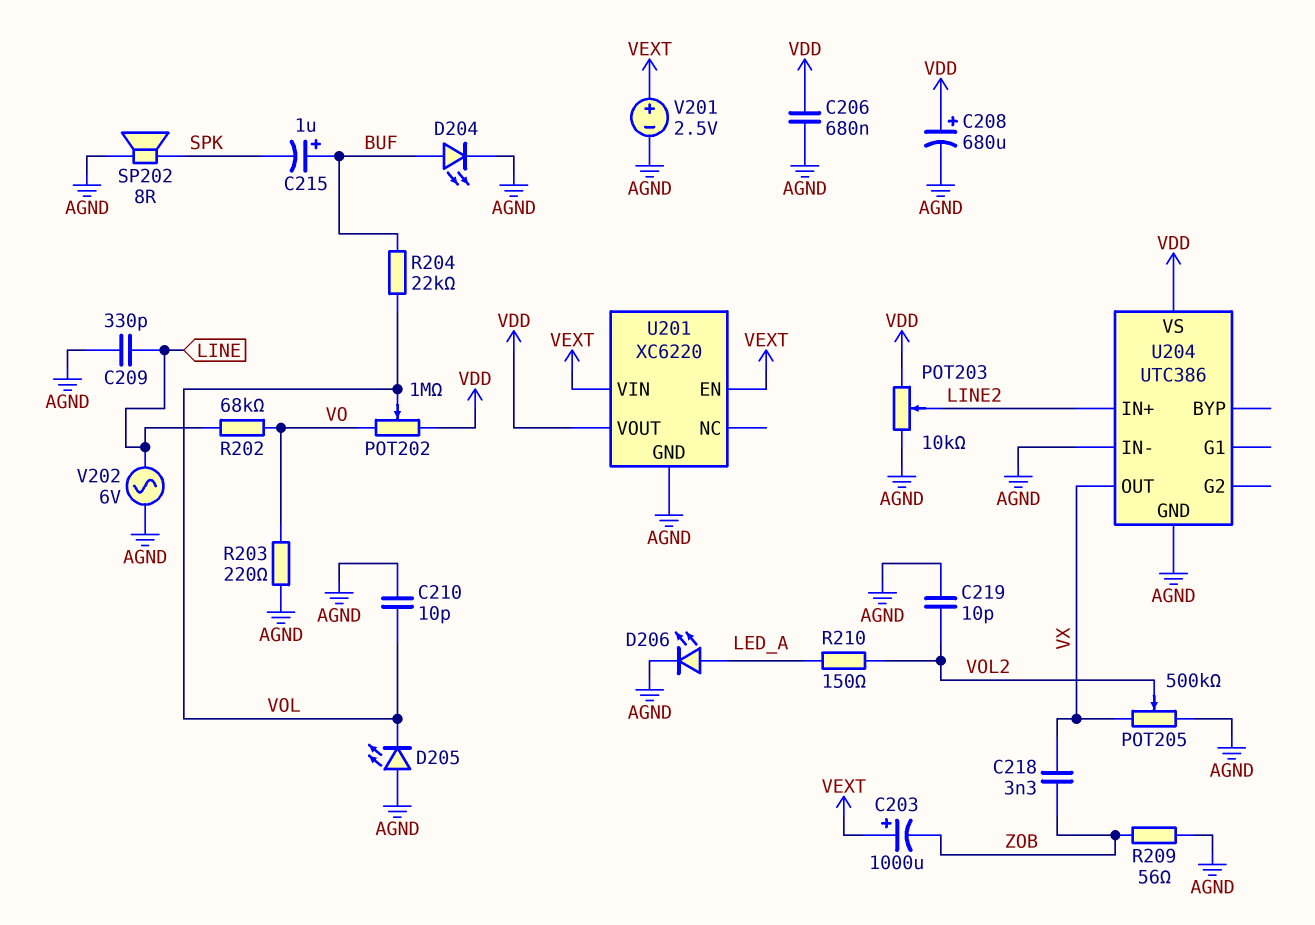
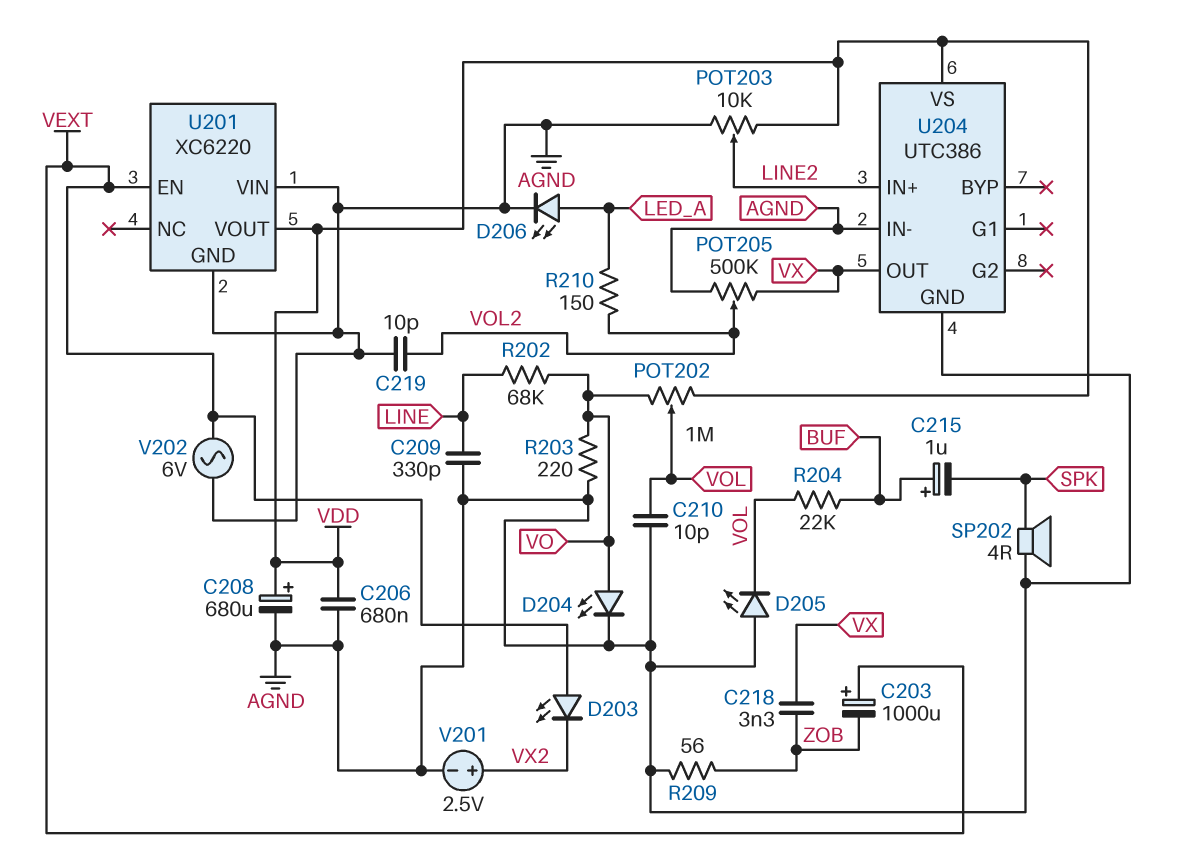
D203: none -> LED (A VEXT, K VX2)
D204: LED (A BUF, K AGND) -> LED (A VO, K AGND)
SP202: speaker 8R (AGND, SPK) -> speaker 4R (AGND, SPK)
U201 pin VIN: VEXT -> AGND
V201: 2.5V (plus VEXT, minus AGND) -> 2.5V (plus VX2, minus AGND)
V202: AC 6V (AGND, LINE) -> AC 6V (AGND, VEXT)

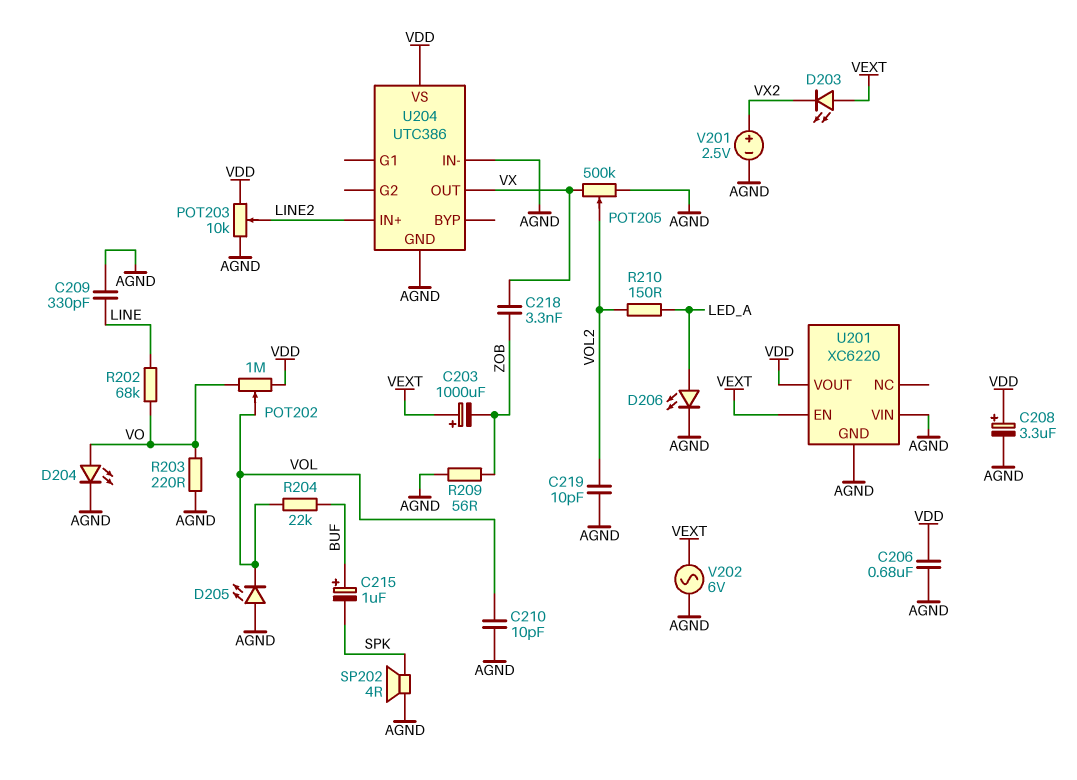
C208: 680uF (plus VDD, minus AGND) -> 3.3uF (plus VDD, minus AGND)

